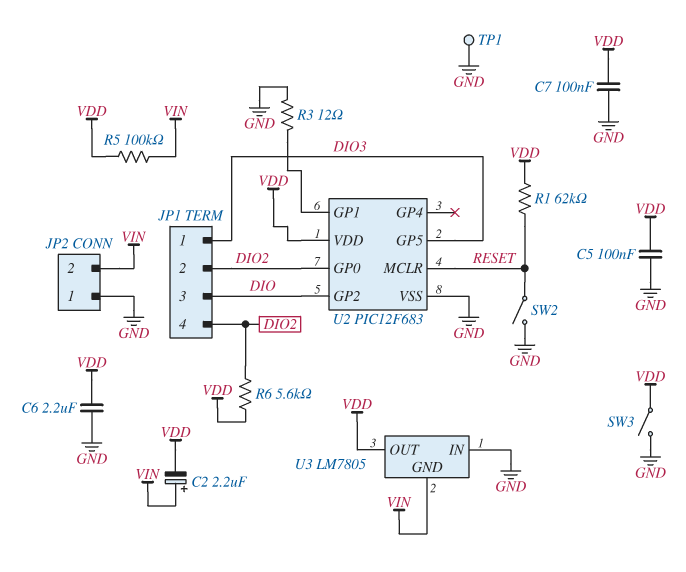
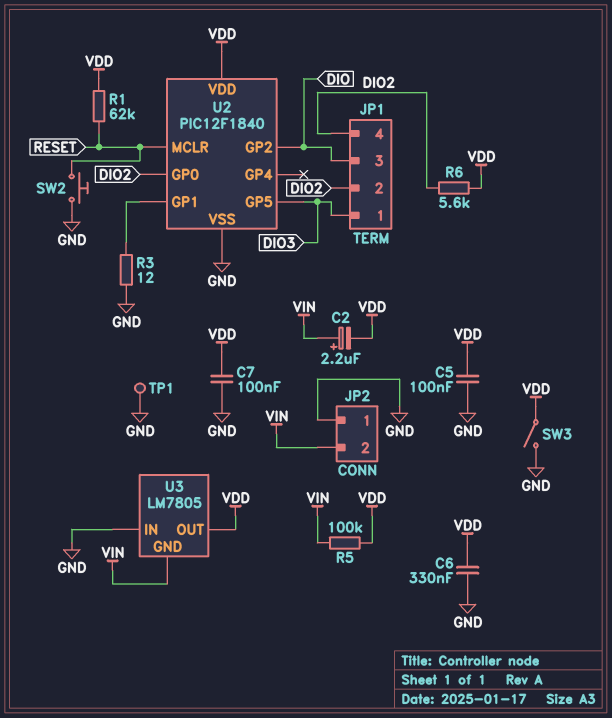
C6: 2.2uF (GND, VDD) -> 330nF (GND, VDD)
SW2: switch (GND, RESET) -> button (GND, RESET)
U2: PIC12F683 -> PIC12F1840

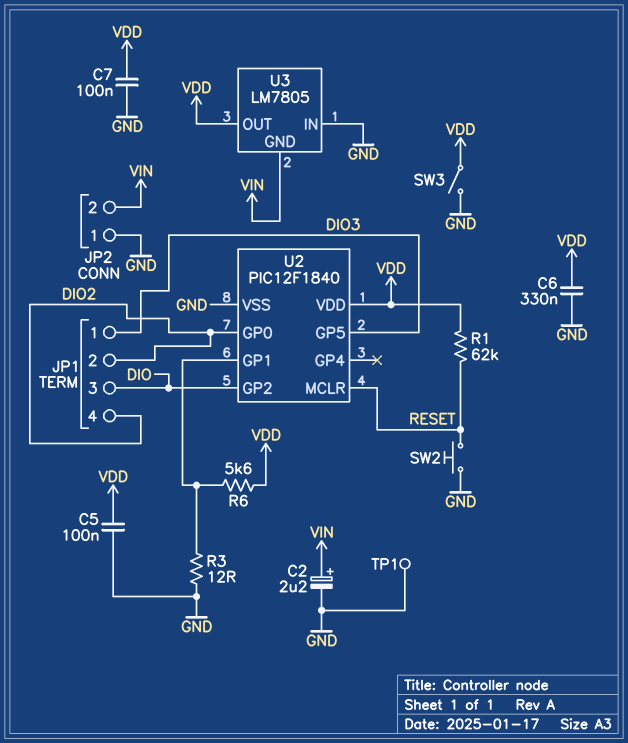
C2: 2.2uF (plus VIN, minus VDD) -> 2.2uF (plus VIN, minus GND)
R5: 100k (VDD, VIN) -> none
R6: 5.6k (DIO2, VDD) -> 5.6k (U2/GP1, VDD)

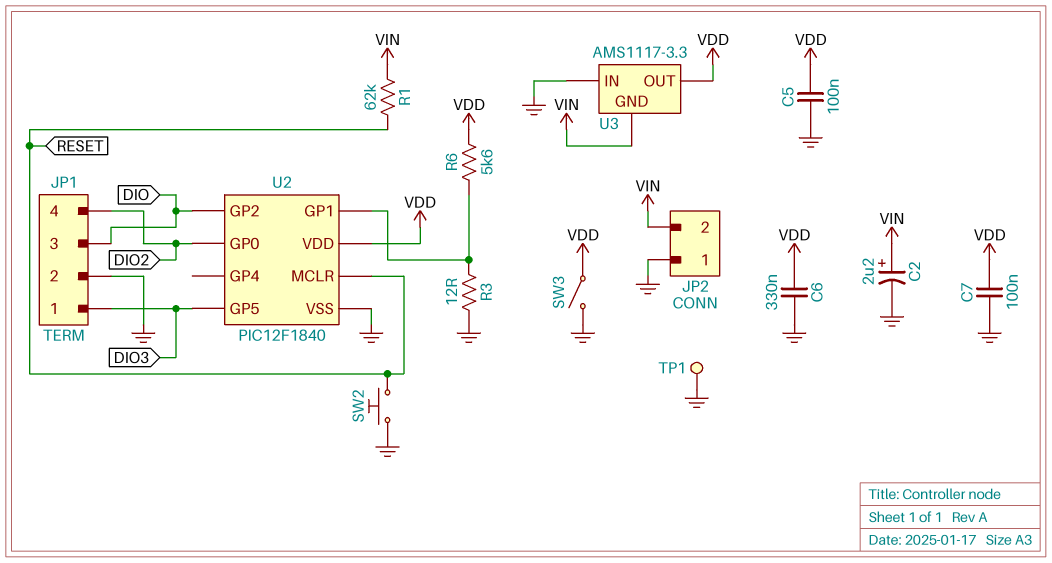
JP1 pin 2: DIO2 -> GND
R1: 62k (RESET, VDD) -> 62k (RESET, VIN)
U3: LM7805 -> AMS1117-3.3

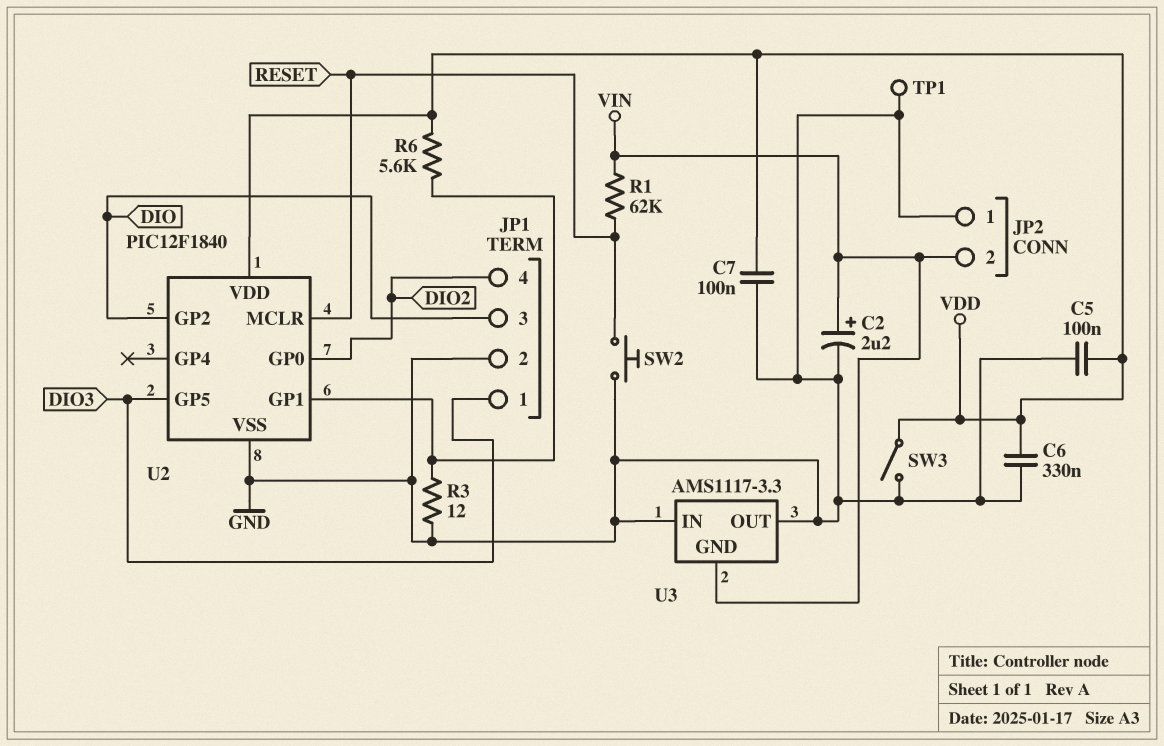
U3 pin OUT: VDD -> GND

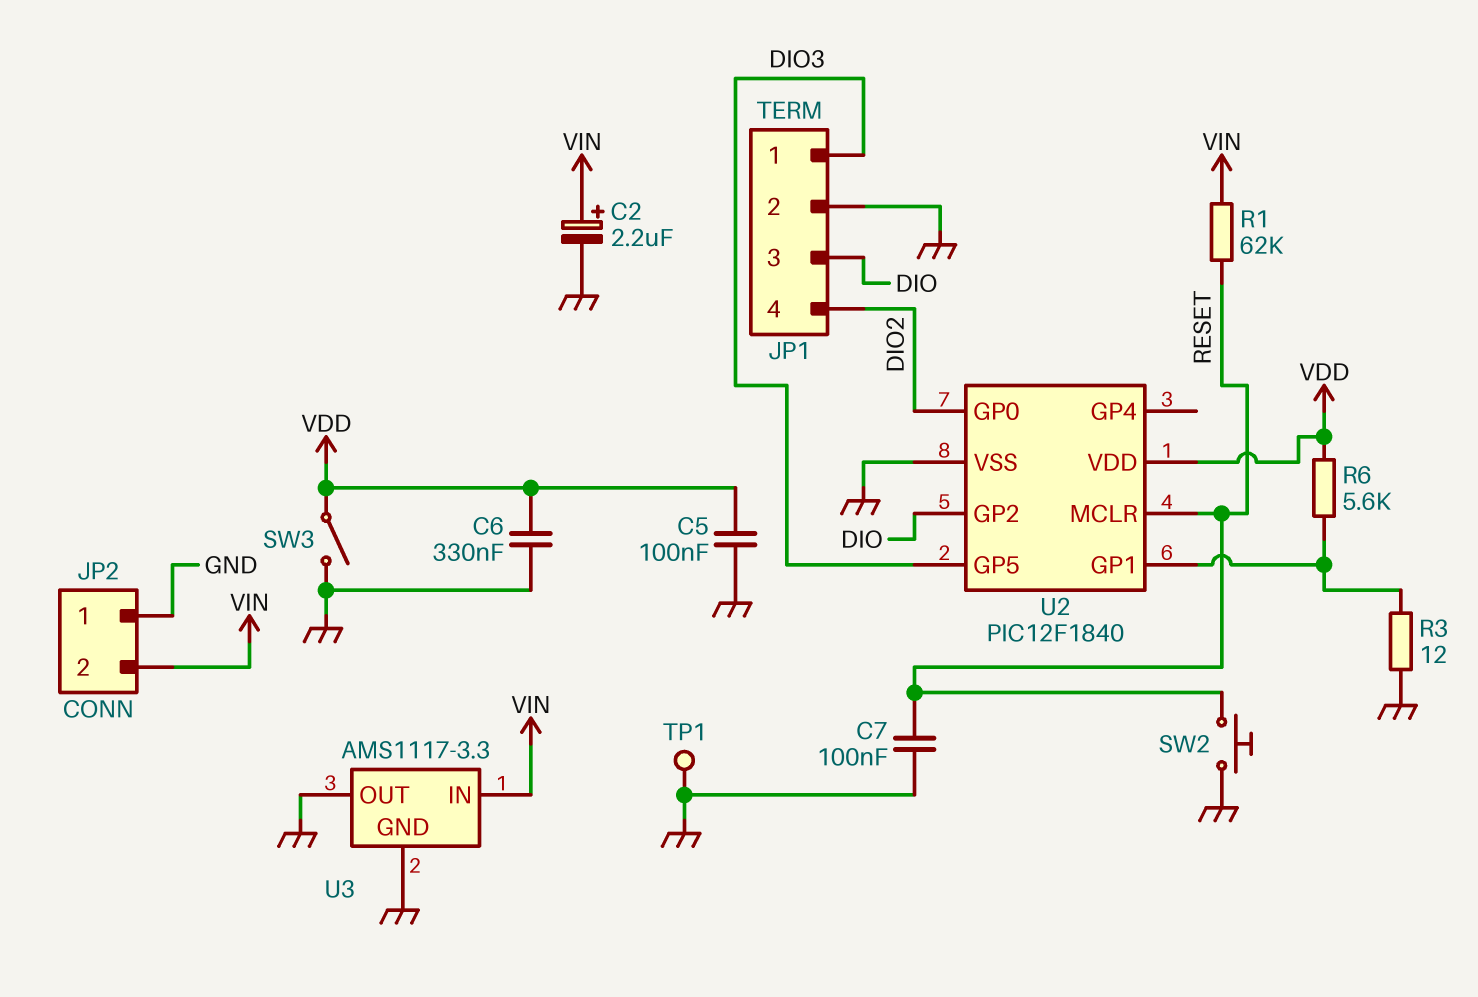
C7: 100nF (GND, VDD) -> 100nF (GND, RESET)
U3 pin GND: VIN -> GND
U3 pin IN: GND -> VIN

